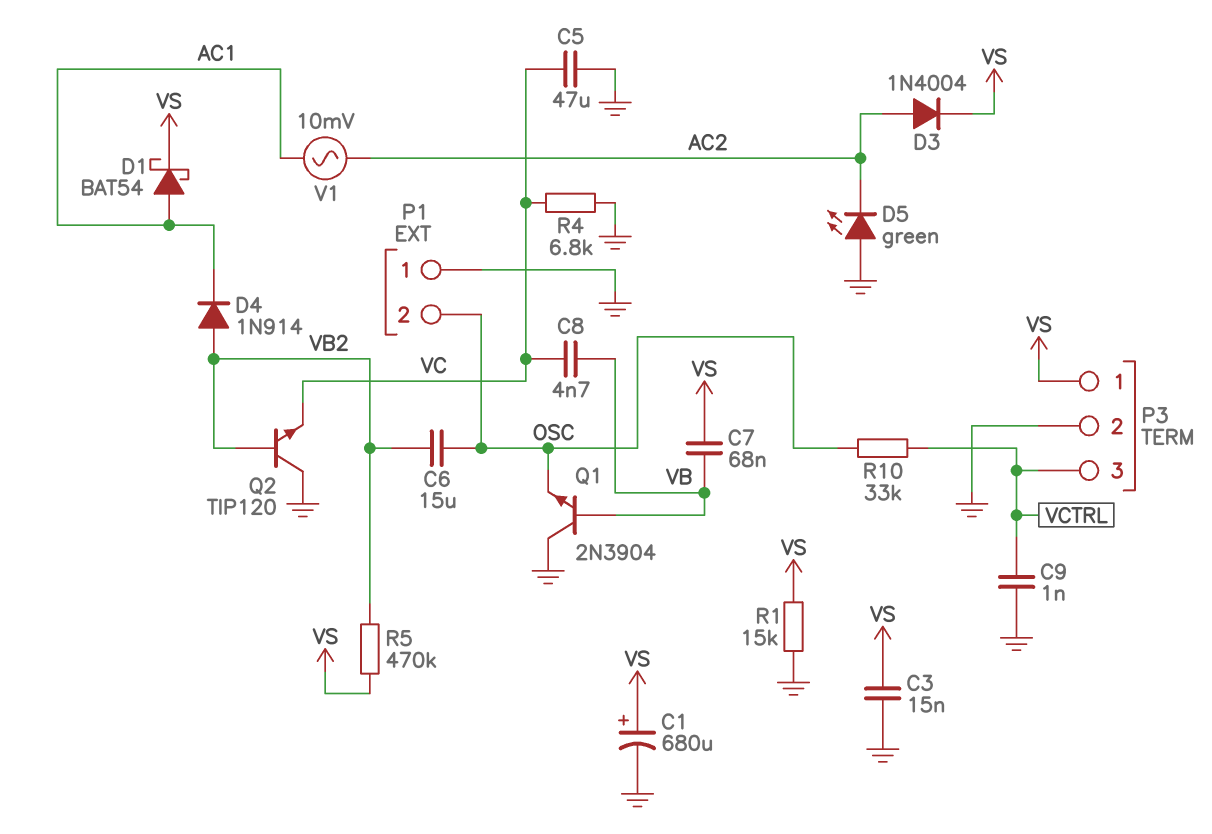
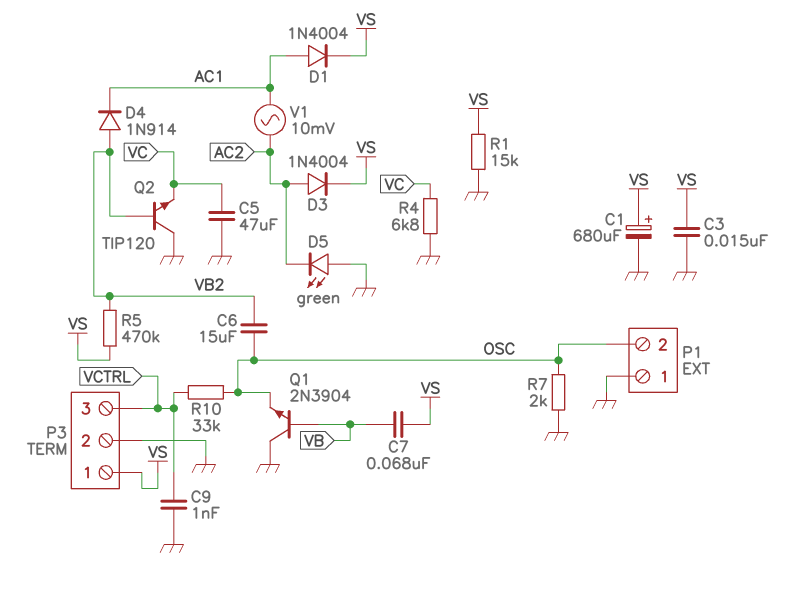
C8: 4.7nF (VB, VC) -> none
D1: schottky BAT54 (A AC1, K VS) -> diode 1N4004 (A AC1, K VS)
R7: none -> 2k (GND, OSC)

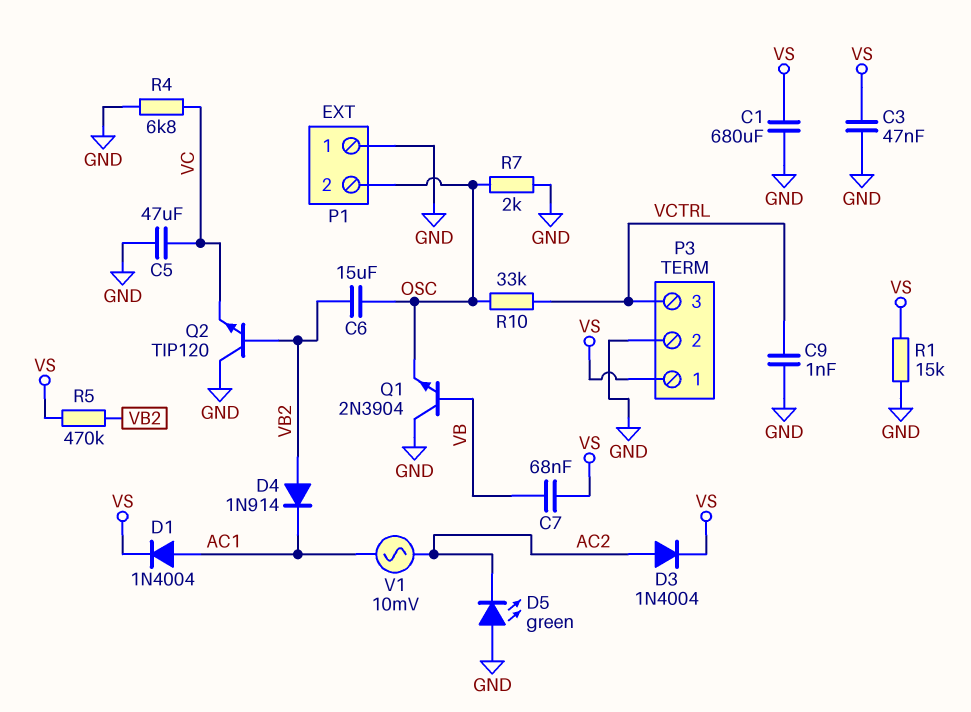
C1: 680uF (plus VS, minus GND) -> 680uF (GND, VS)
C3: 15nF (GND, VS) -> 47nF (GND, VS)

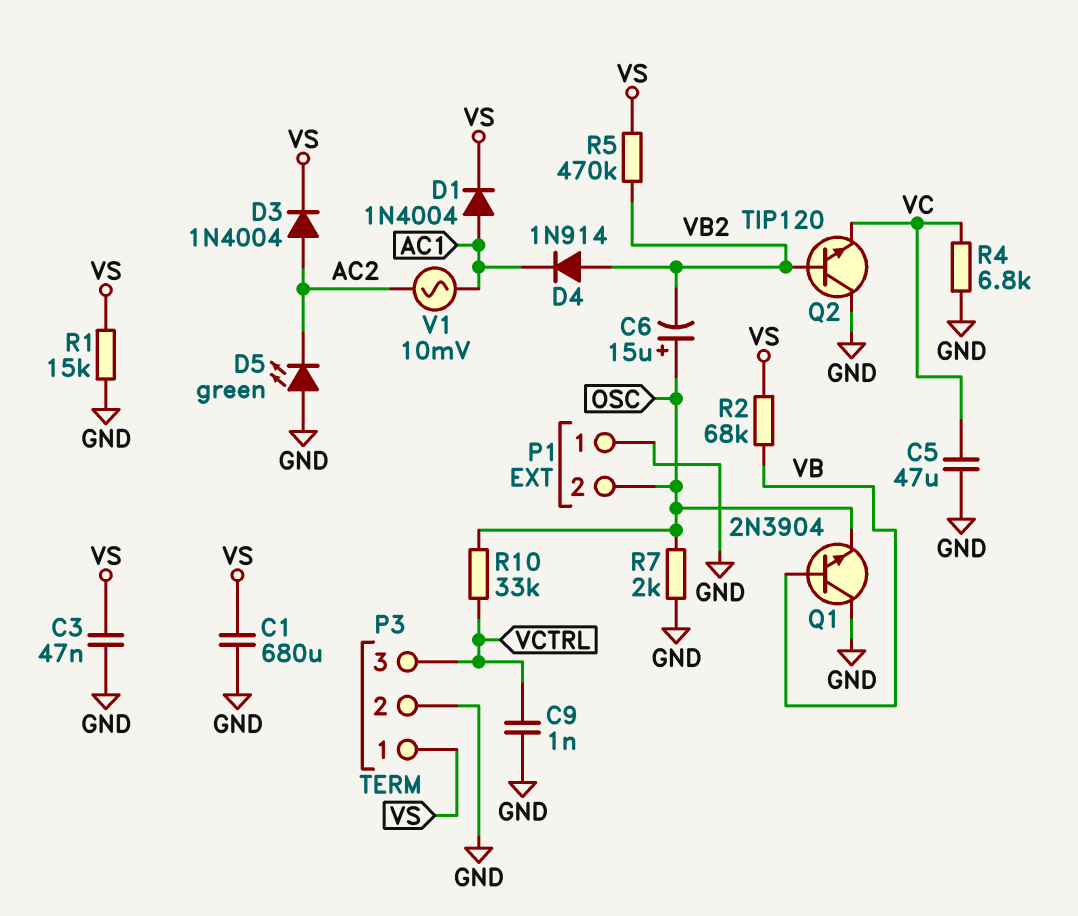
C6: 15uF (OSC, VB2) -> 15uF (plus OSC, minus VB2)
C7: 68nF (VB, VS) -> none
R2: none -> 68k (VB, VS)

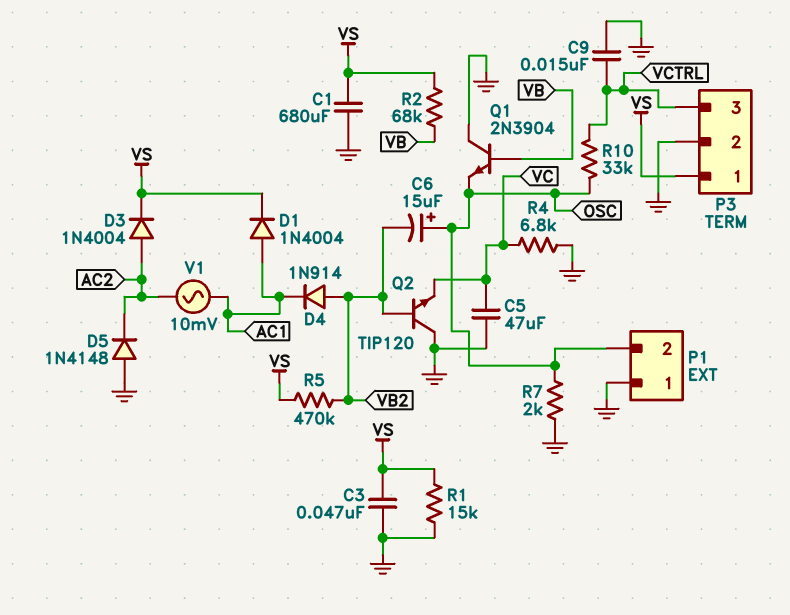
C9: 1nF (GND, VCTRL) -> 15nF (GND, VCTRL)
D5: LED green (A GND, K AC2) -> diode 1N4148 (A GND, K AC2)

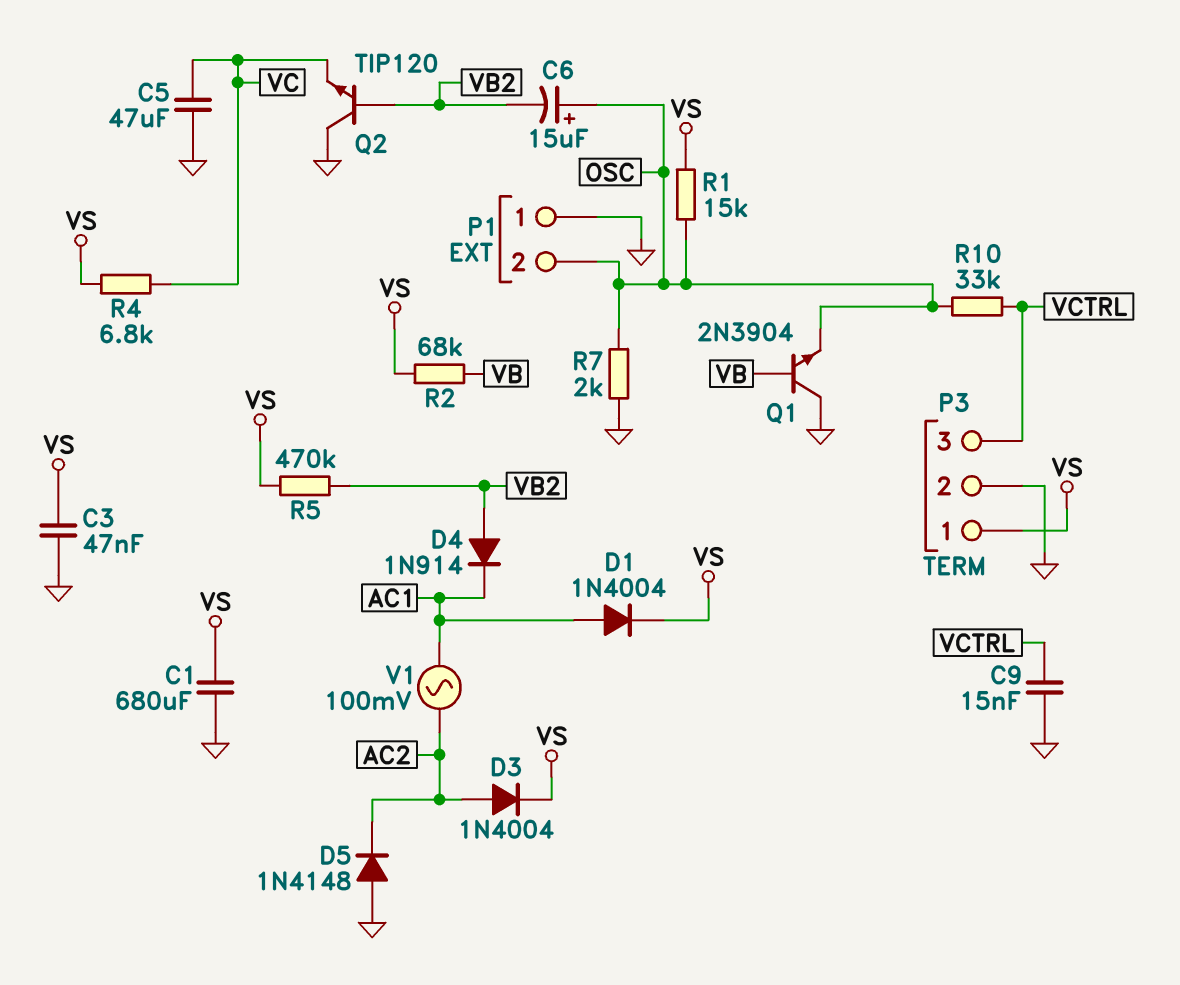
R1: 15k (GND, VS) -> 15k (OSC, VS)
R4: 6.8k (GND, VC) -> 6.8k (VC, VS)
V1: AC 10mV (AC1, AC2) -> AC 100mV (AC1, AC2)

